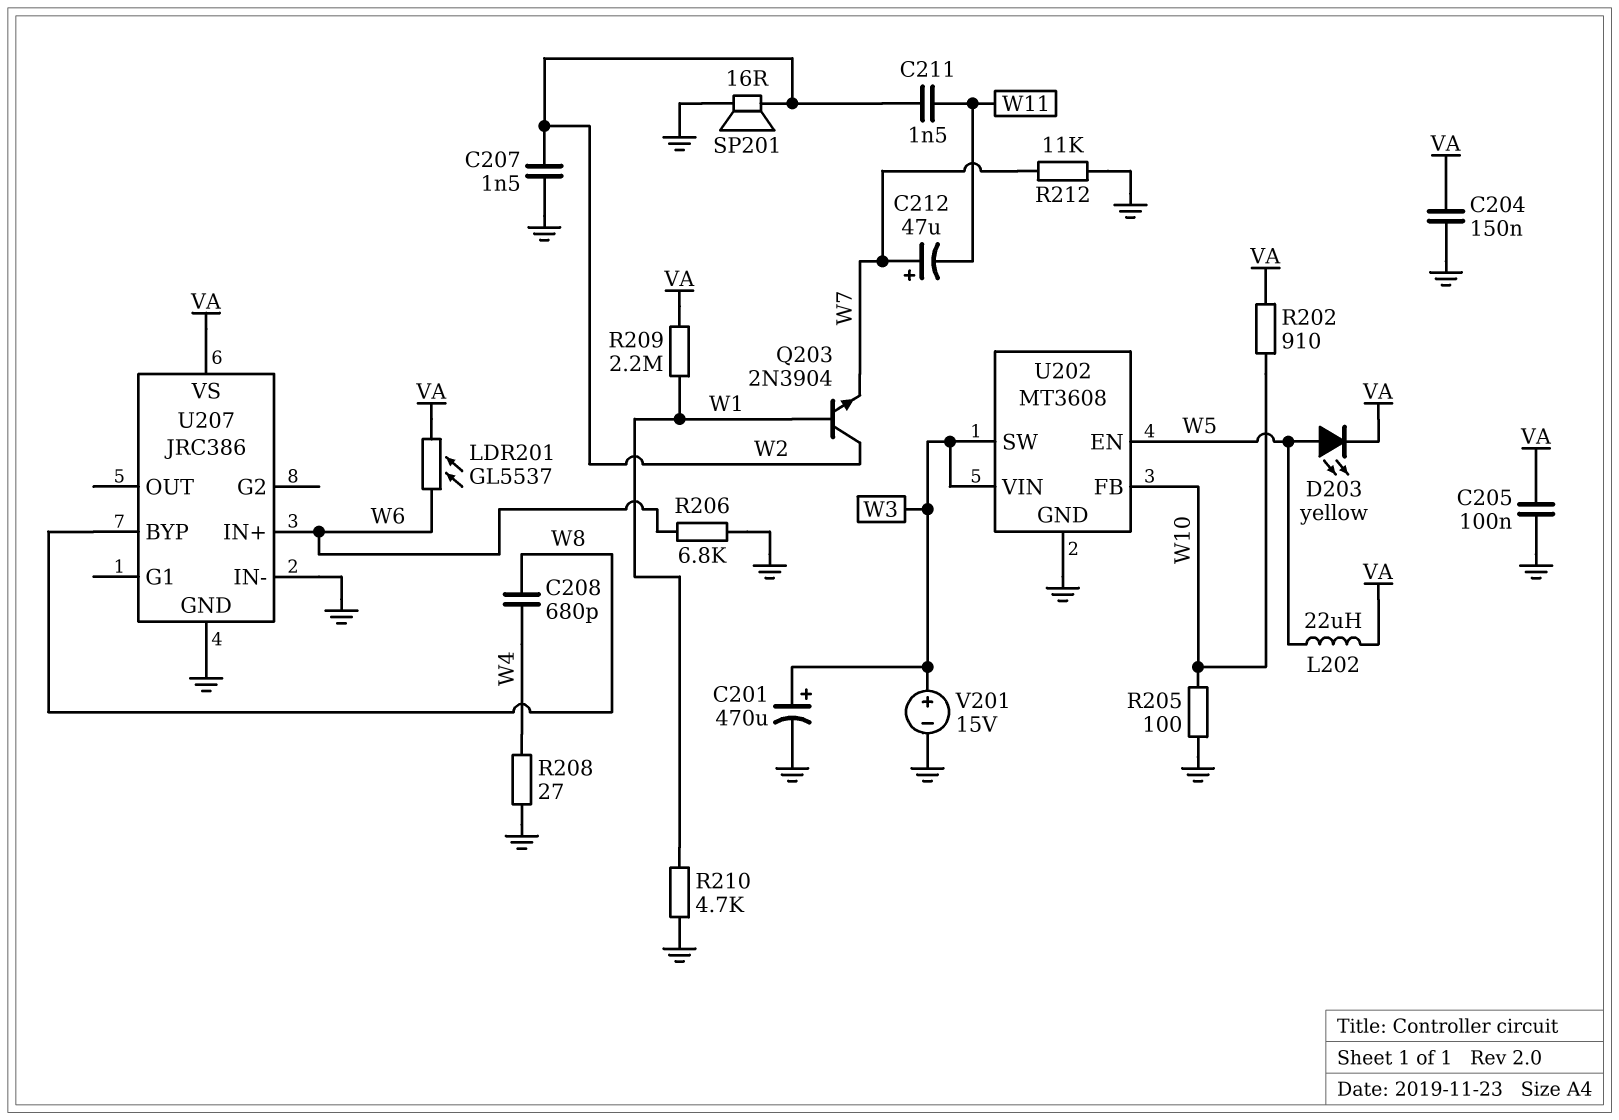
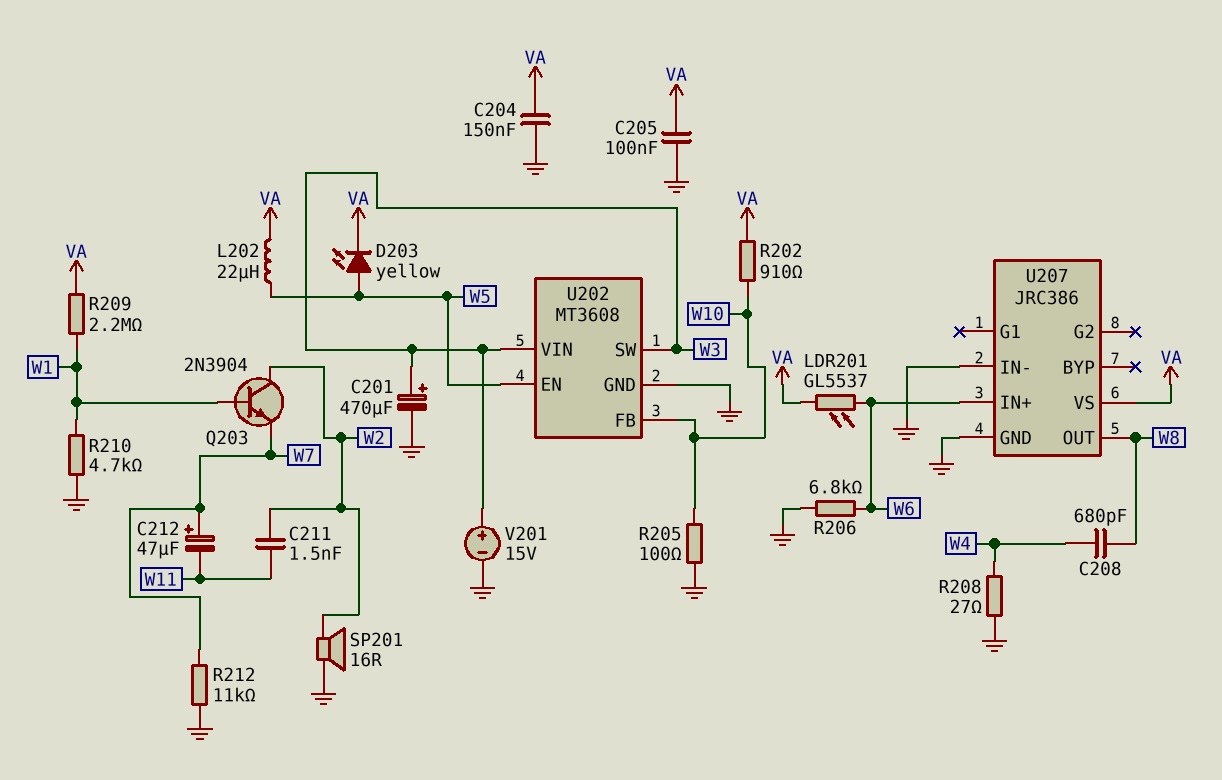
C207: 1.5nF (GND, W2) -> none
U207 pin BYP: W8 -> none
U207 pin OUT: none -> W8

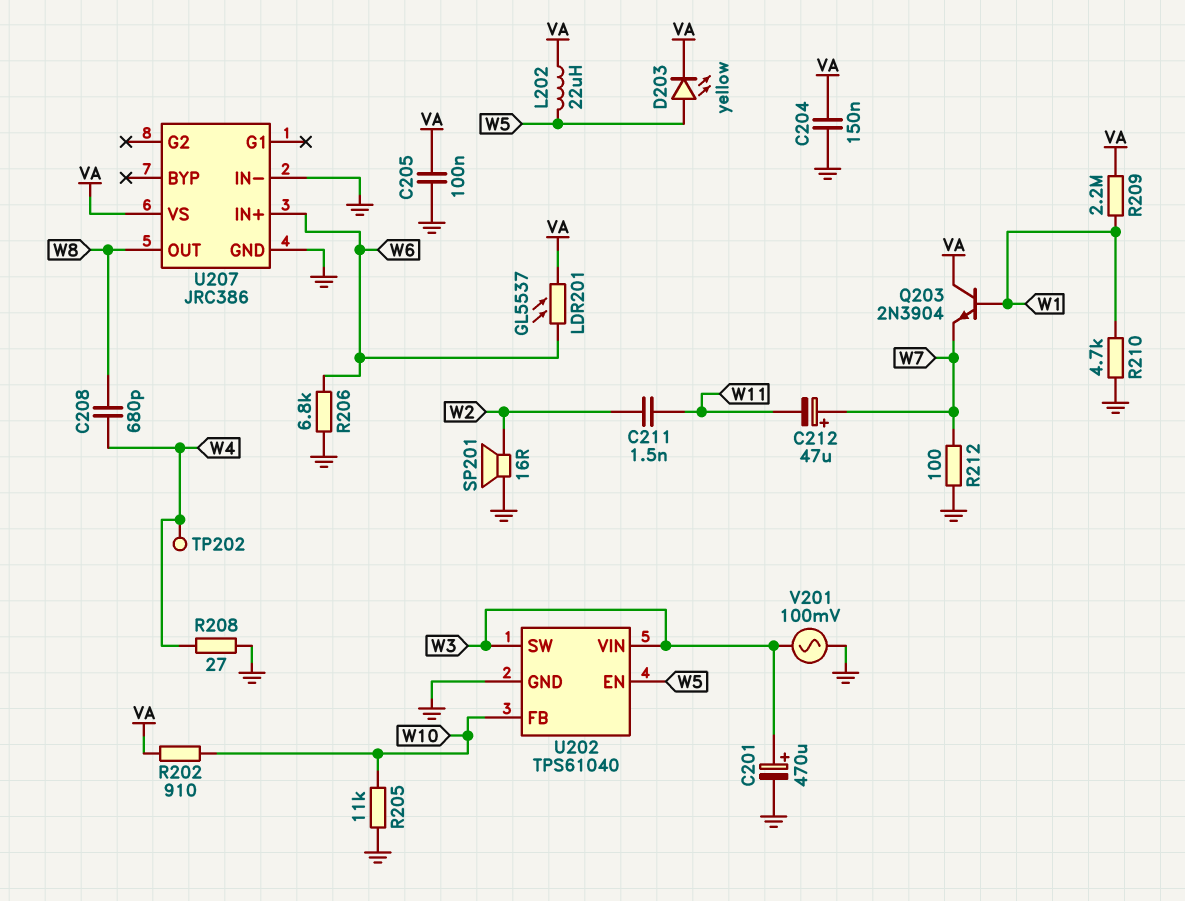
Q203: NPN 2N3904 (B W1, C W2, E W7) -> NPN 2N3904 (B W1, C VA, E W7)
R205: 100 (GND, W10) -> 11k (GND, W10)
R212: 11k (GND, W7) -> 100 (GND, W7)
TP202: none -> test point (W4)
U202: MT3608 -> TPS61040
V201: 15V (plus W3, minus GND) -> AC 100mV (GND, W3)

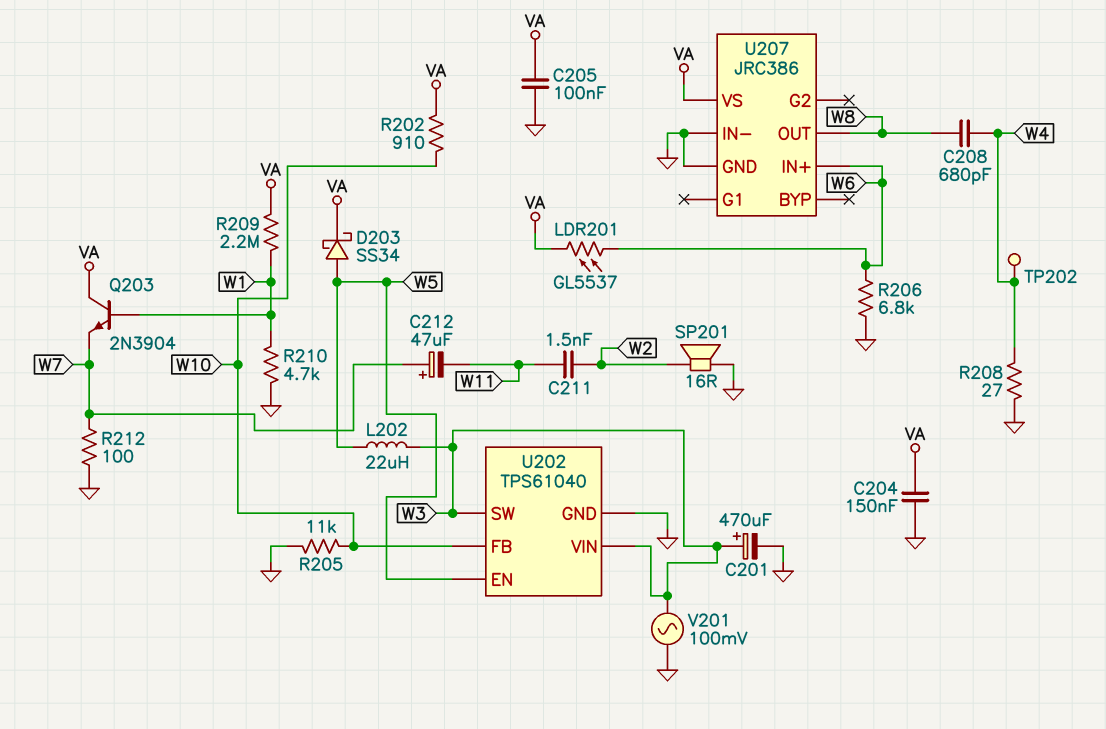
D203: LED yellow (A W5, K VA) -> schottky SS34 (A W5, K VA)
L202: 22uH (VA, W5) -> 22uH (W3, W5)

